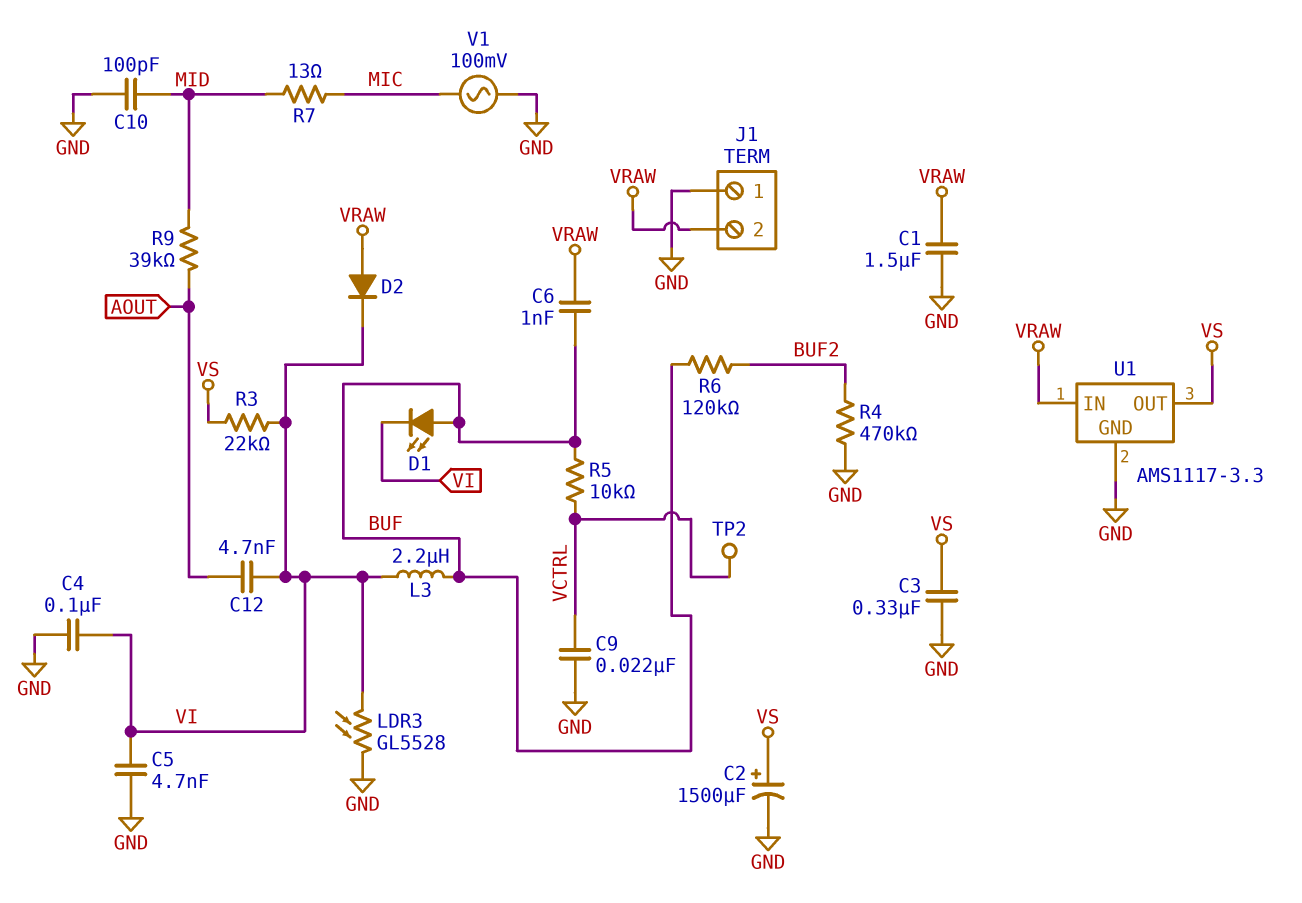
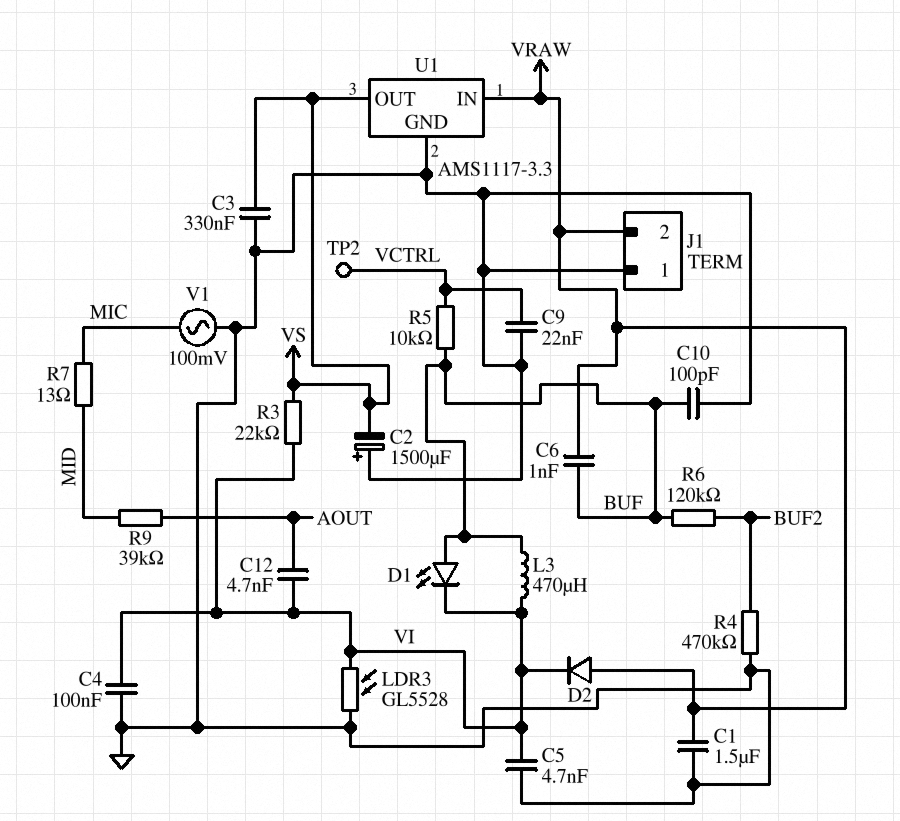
C2: 1500uF (plus VS, minus GND) -> 1500uF (plus GND, minus VS)
C10: 100pF (GND, MID) -> 100pF (BUF, GND)
L3: 2.2uH (BUF, VI) -> 470uH (BUF, VI)

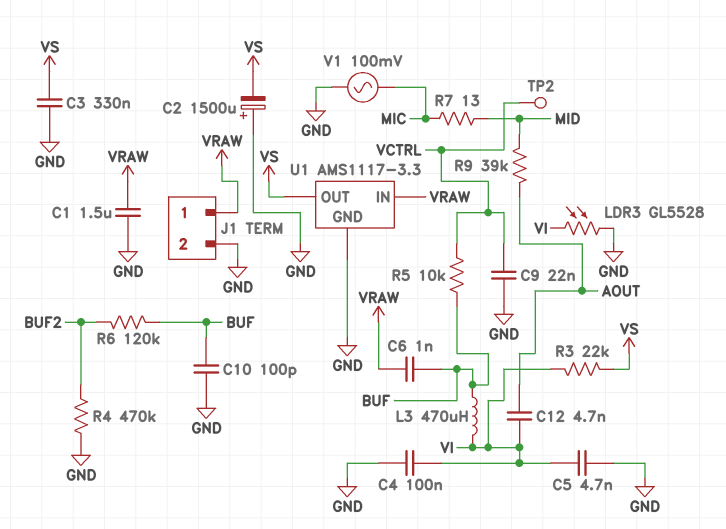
D1: LED (A BUF, K VI) -> none
D2: diode (A VRAW, K VI) -> none
J1 pin 1: GND -> VRAW
J1 pin 2: VRAW -> GND

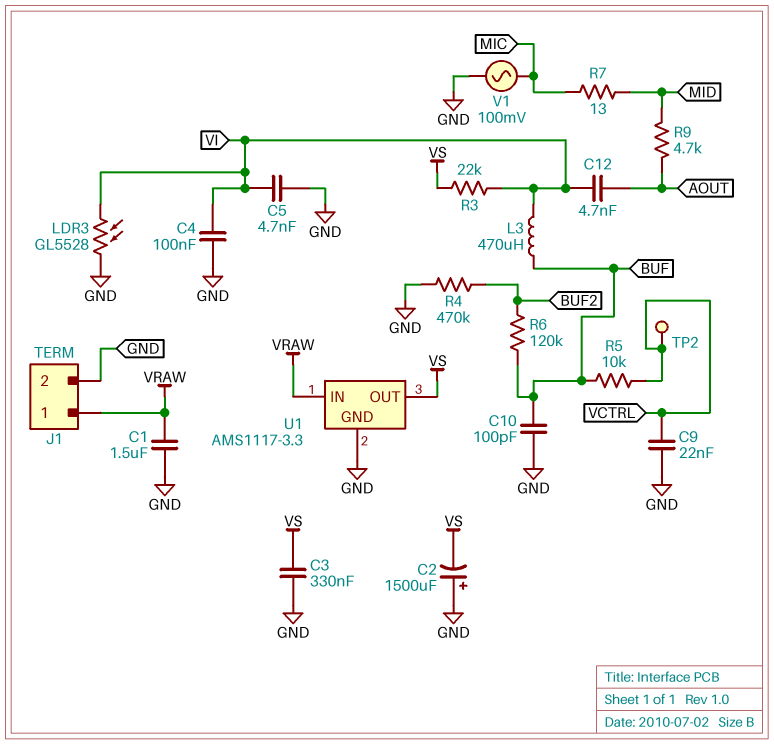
C6: 1nF (BUF, VRAW) -> none
R9: 39k (AOUT, MID) -> 4.7k (AOUT, MID)

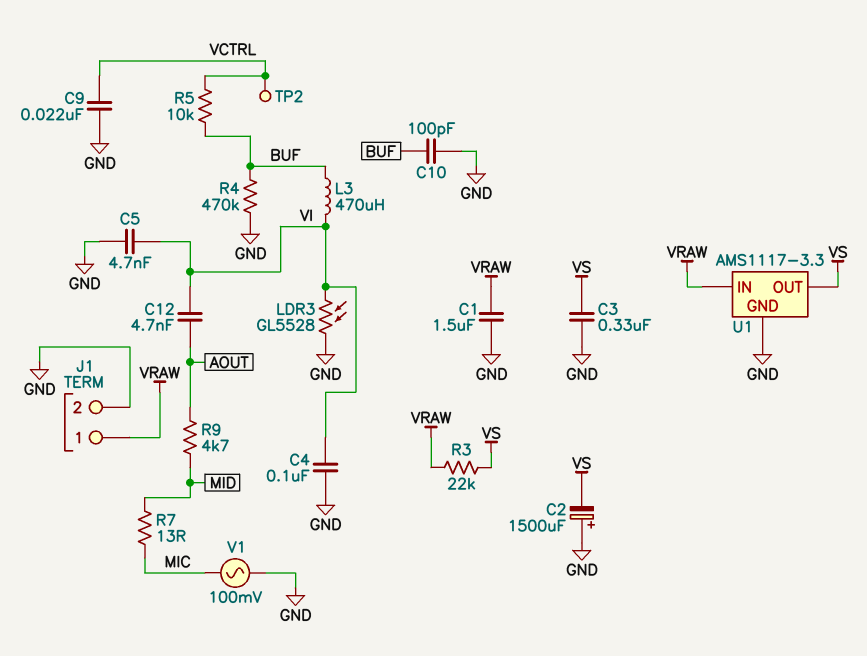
R3: 22k (VI, VS) -> 22k (VRAW, VS)
R4: 470k (BUF2, GND) -> 470k (BUF, GND)
R6: 120k (BUF, BUF2) -> none

